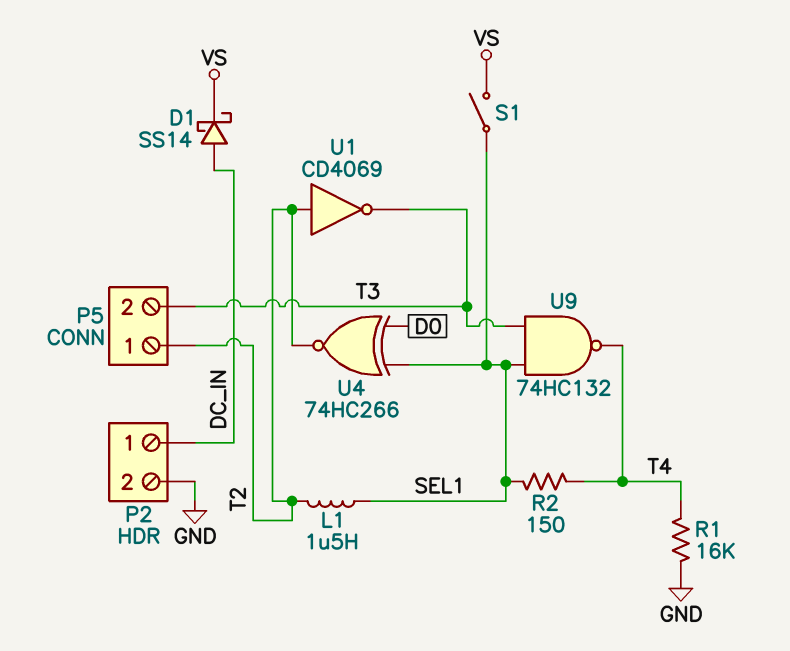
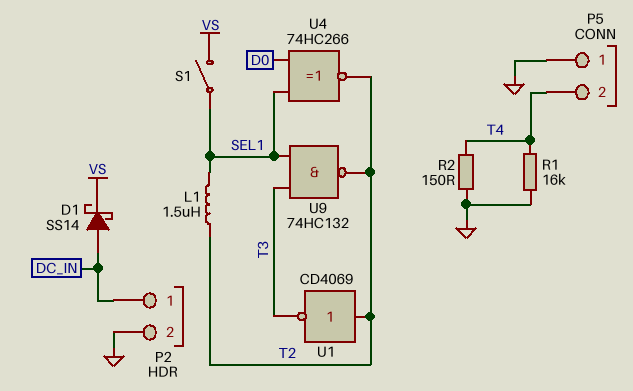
P5 pin 1: T2 -> GND
P5 pin 2: T3 -> T4
R2: 150 (SEL1, T4) -> 150 (GND, T4)
U9: NAND 74HC132 (in SEL1, in T3, out T4) -> NAND 74HC132 (in SEL1, in T3, out T2)

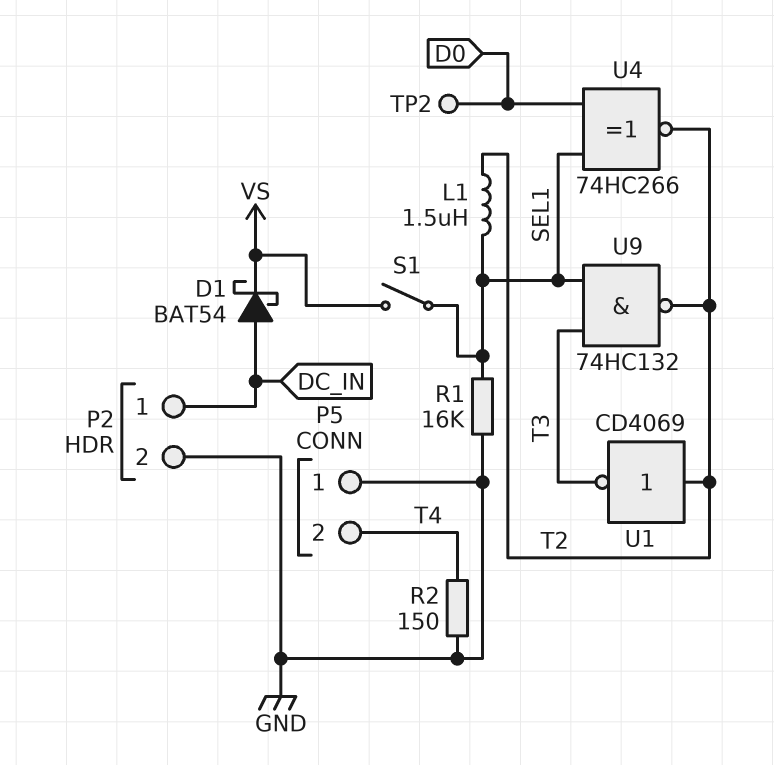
D1: schottky SS14 (A DC_IN, K VS) -> schottky BAT54 (A DC_IN, K VS)
R1: 16k (GND, T4) -> 16k (GND, SEL1)
TP2: none -> test point (D0)

